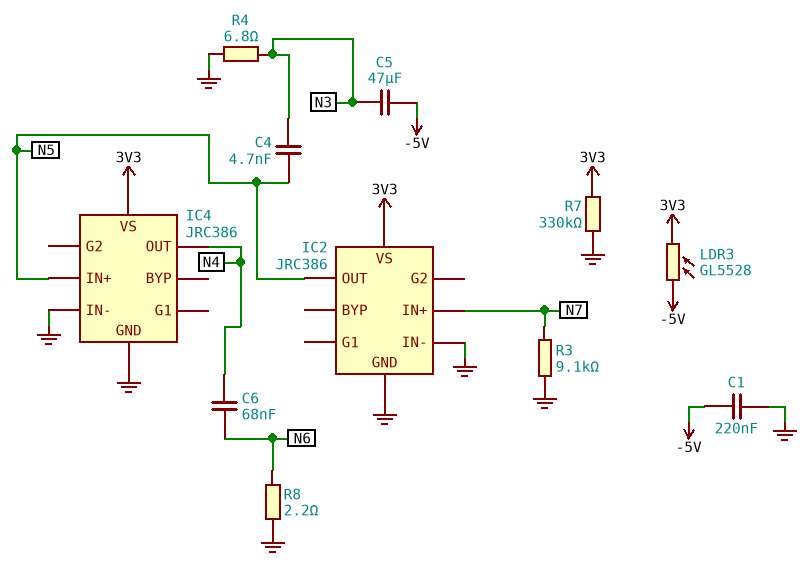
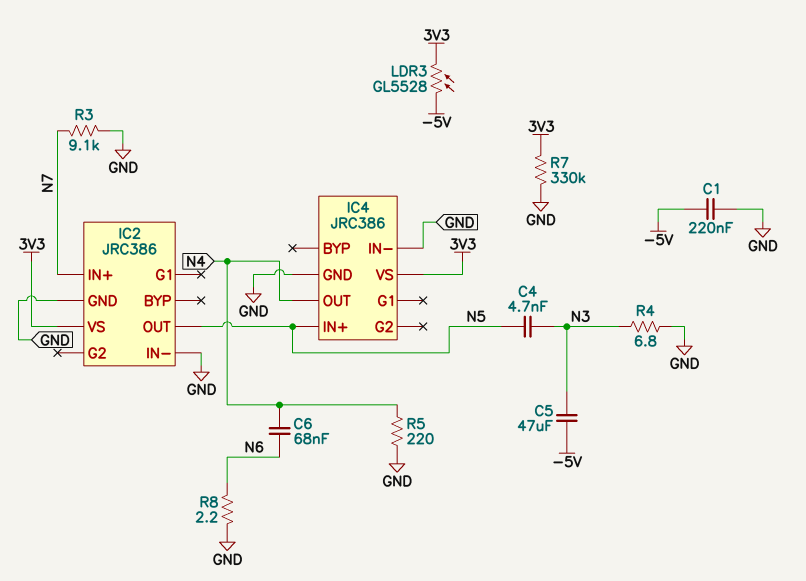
R5: none -> 220 (GND, N4)

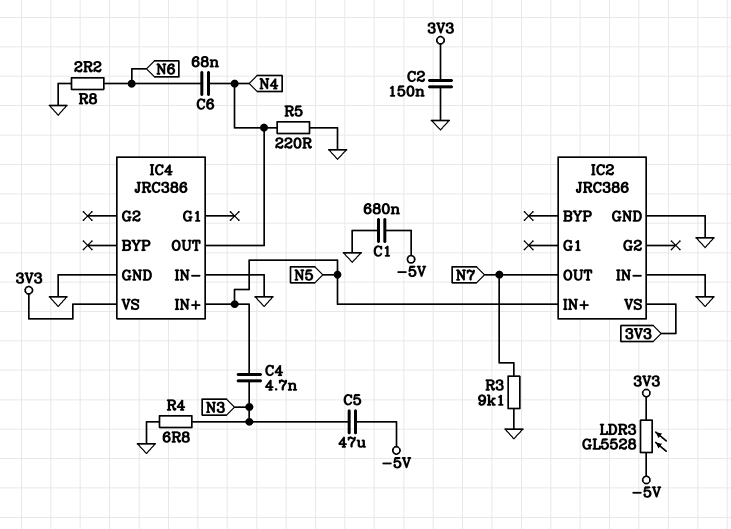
C1: 220nF (-5V, GND) -> 680nF (-5V, GND)
C2: none -> 150nF (3V3, GND)
IC2 pin IN+: N7 -> N5
IC2 pin OUT: N5 -> N7
R7: 330k (3V3, GND) -> none

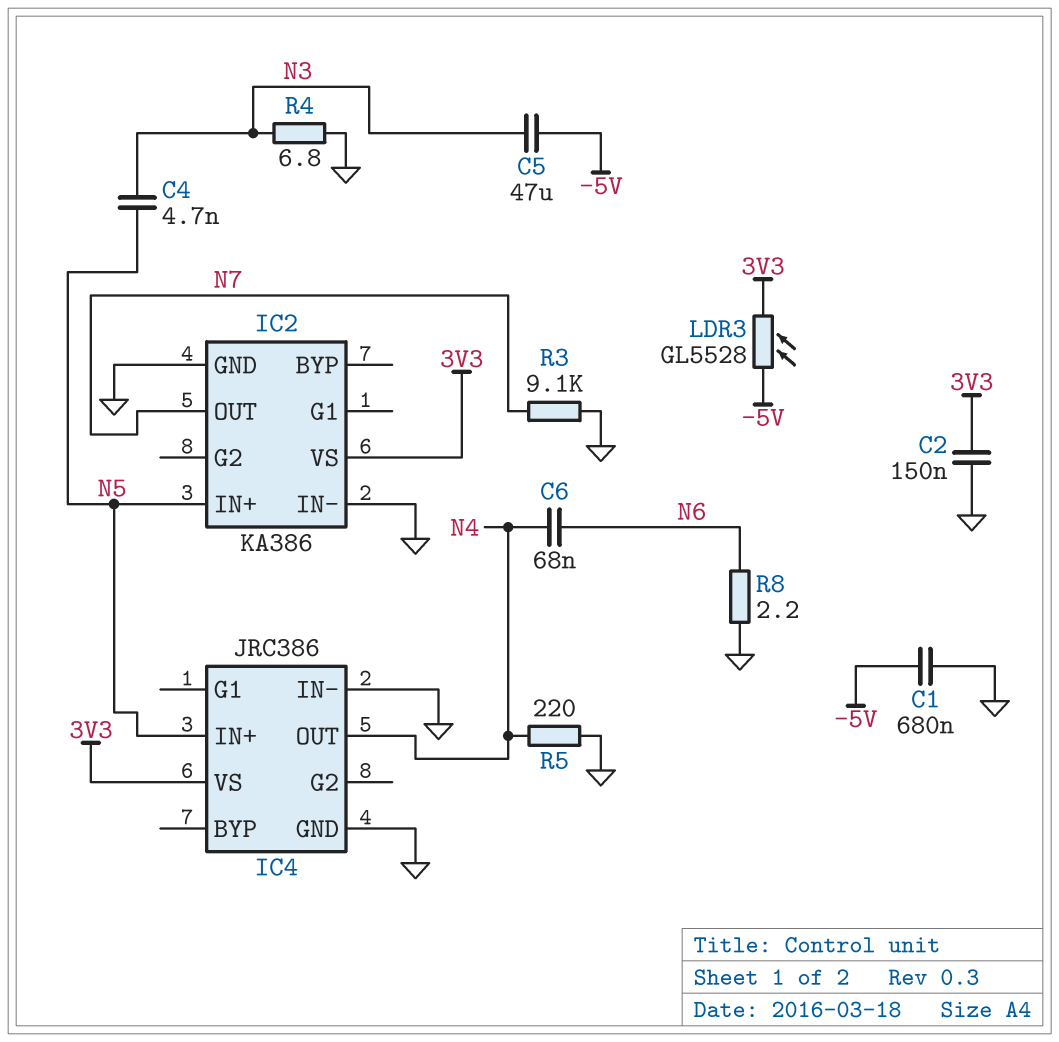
IC2: JRC386 -> KA386

